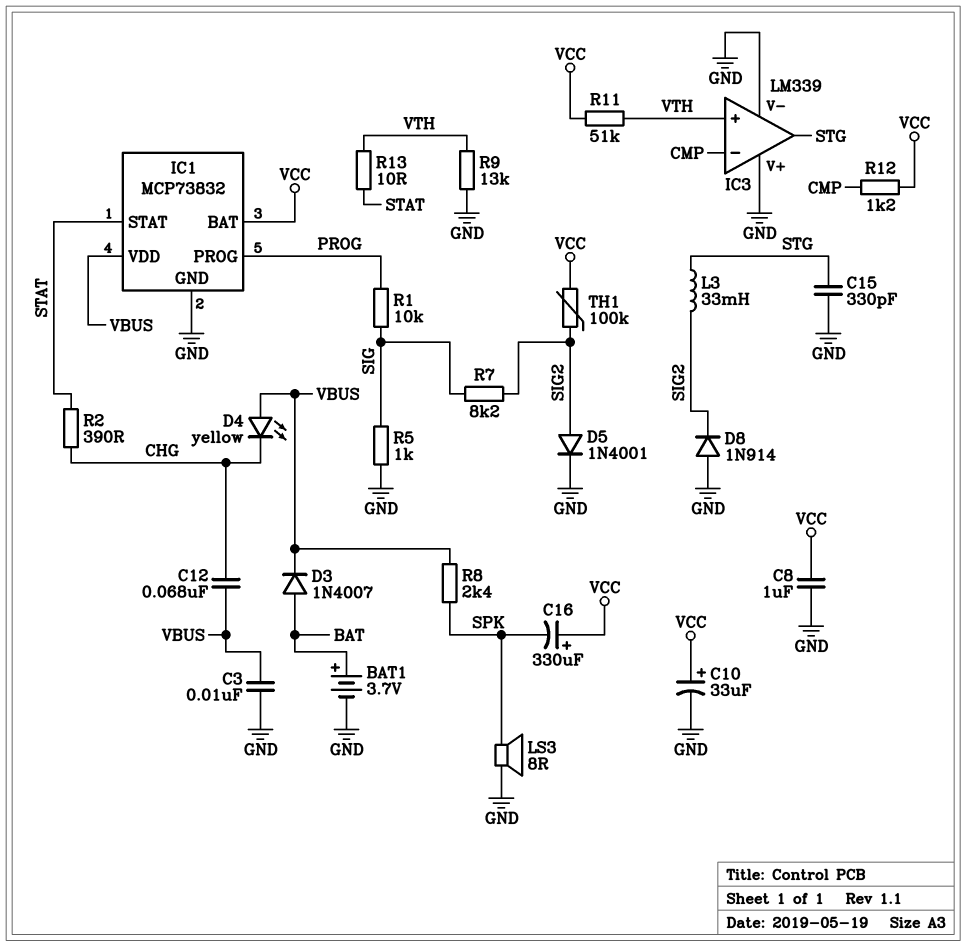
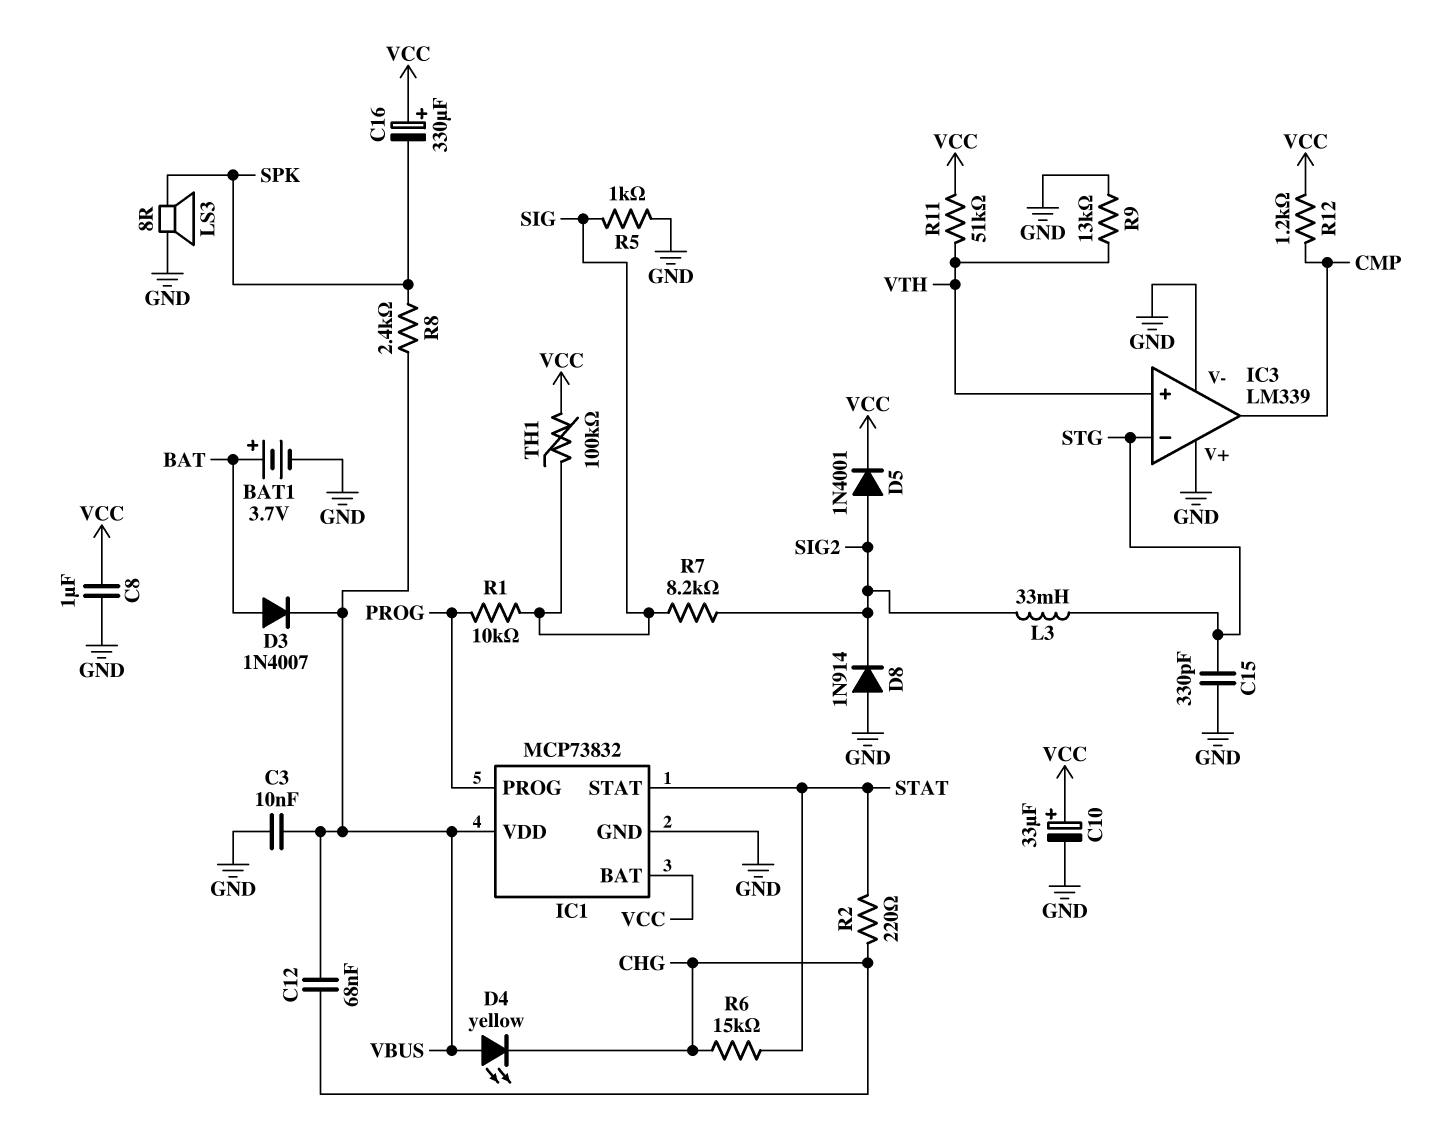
D5: diode 1N4001 (A SIG2, K GND) -> diode 1N4001 (A SIG2, K VCC)
IC3 pin in-: CMP -> STG
IC3 pin out: STG -> CMP
R2: 390 (CHG, STAT) -> 220 (CHG, STAT)
R6: none -> 15k (CHG, STAT)
R13: 10 (STAT, VTH) -> none
TH1: 100k (SIG2, VCC) -> 100k (SIG, VCC)

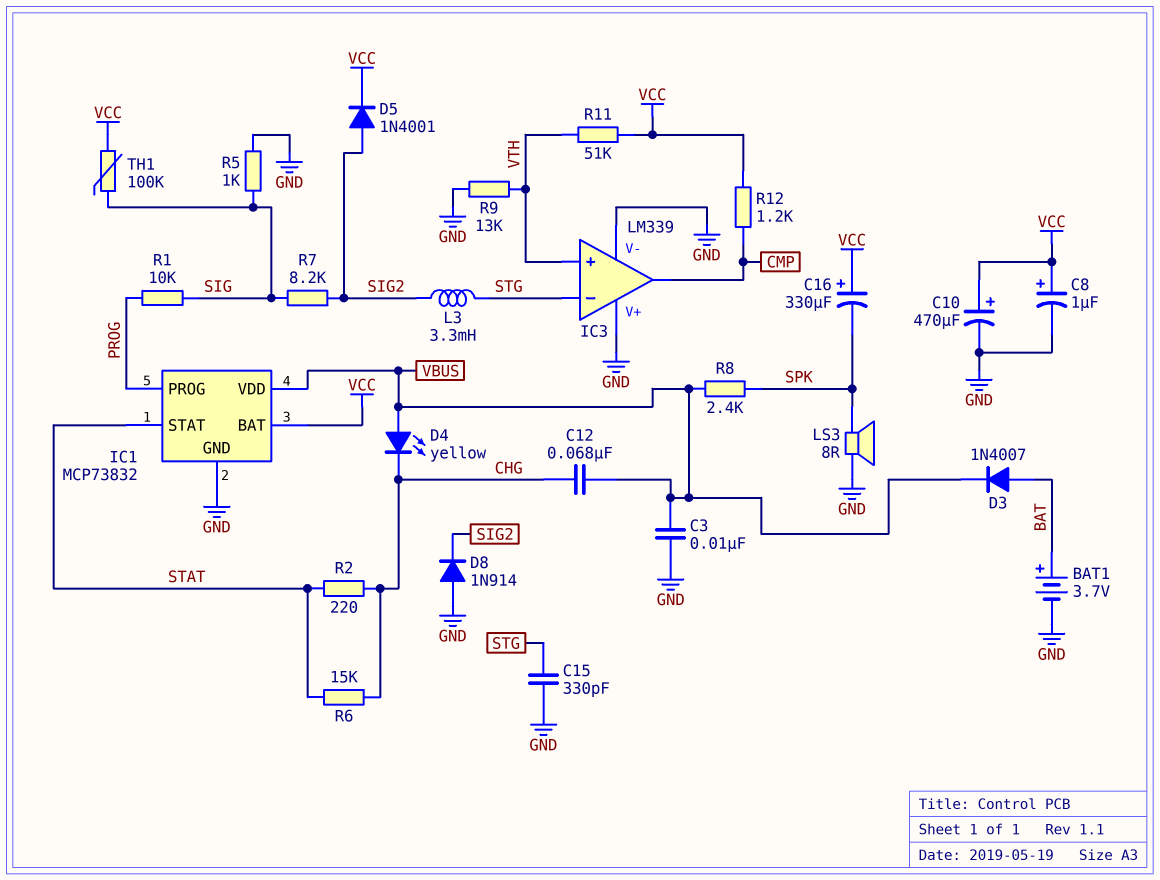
C8: 1uF (GND, VCC) -> 1uF (plus VCC, minus GND)
C10: 33uF (plus VCC, minus GND) -> 470uF (plus VCC, minus GND)
L3: 33mH (SIG2, STG) -> 3.3mH (SIG2, STG)

